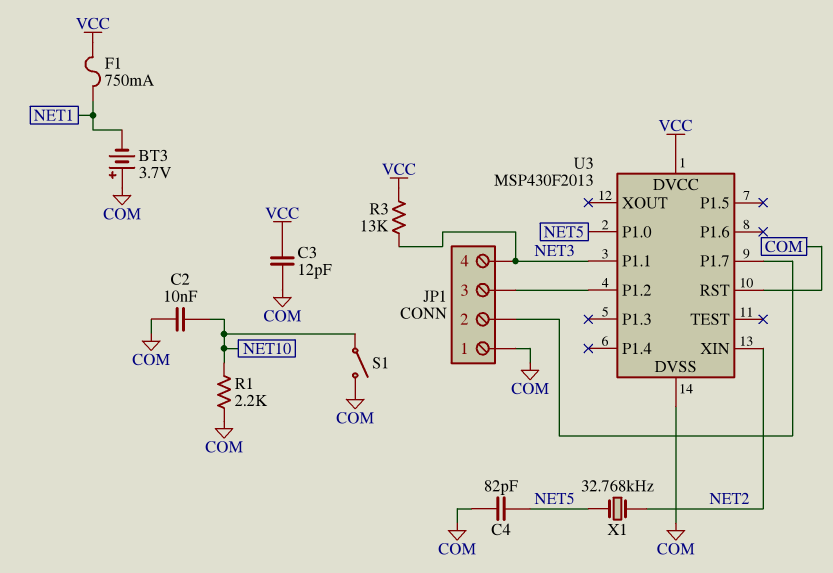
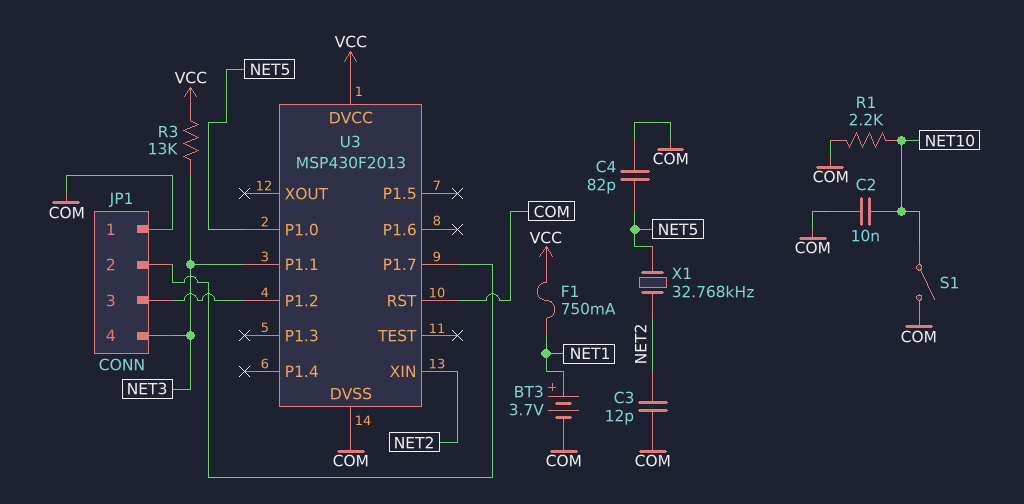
BT3: 3.7V (plus COM, minus NET1) -> 3.7V (plus NET1, minus COM)
C3: 12pF (COM, VCC) -> 12pF (COM, NET2)

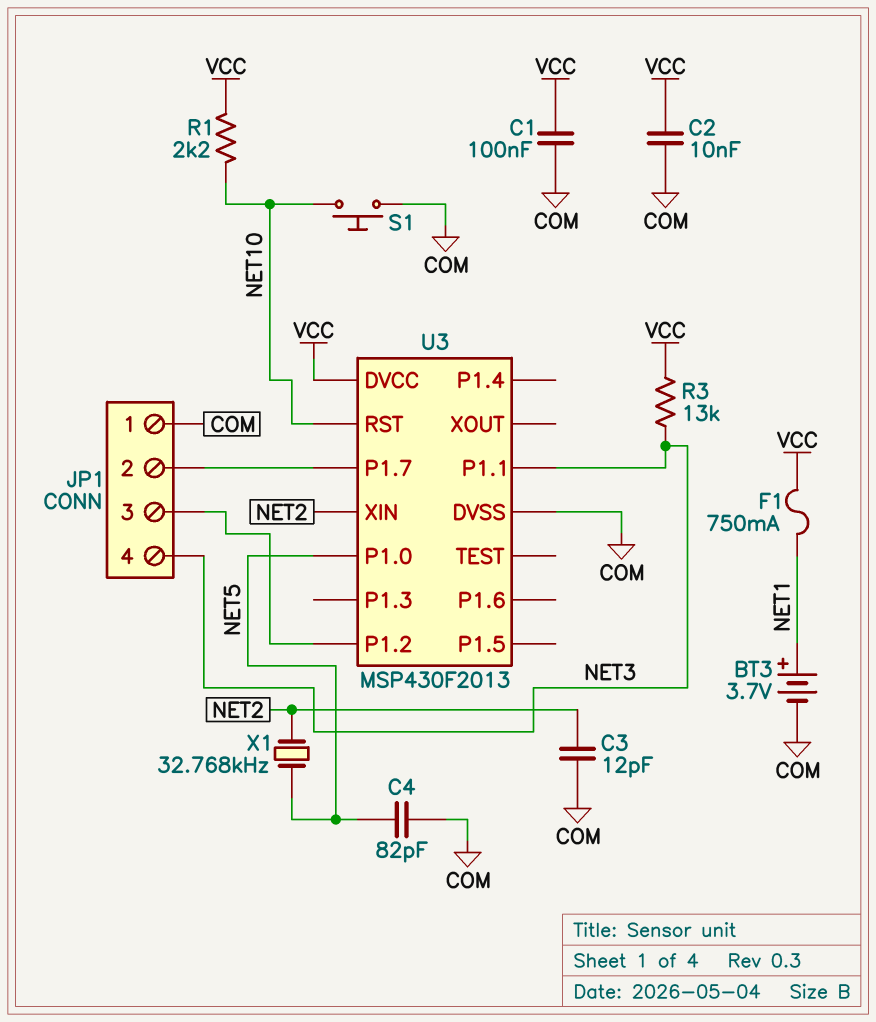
C1: none -> 100nF (COM, VCC)
C2: 10nF (COM, NET10) -> 10nF (COM, VCC)
R1: 2.2k (COM, NET10) -> 2.2k (NET10, VCC)
S1: switch (COM, NET10) -> button (COM, NET10)
U3 pin RST: COM -> NET10

